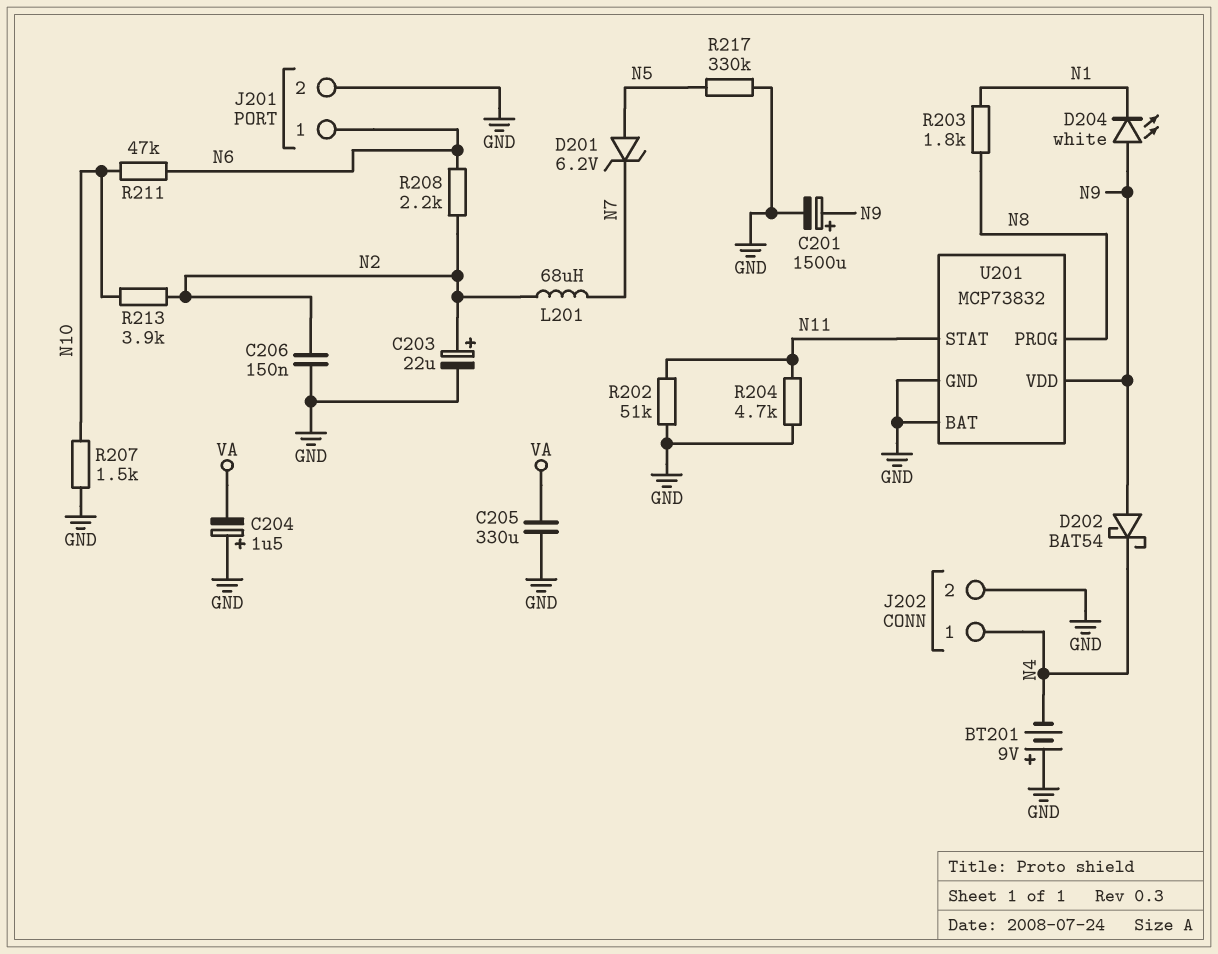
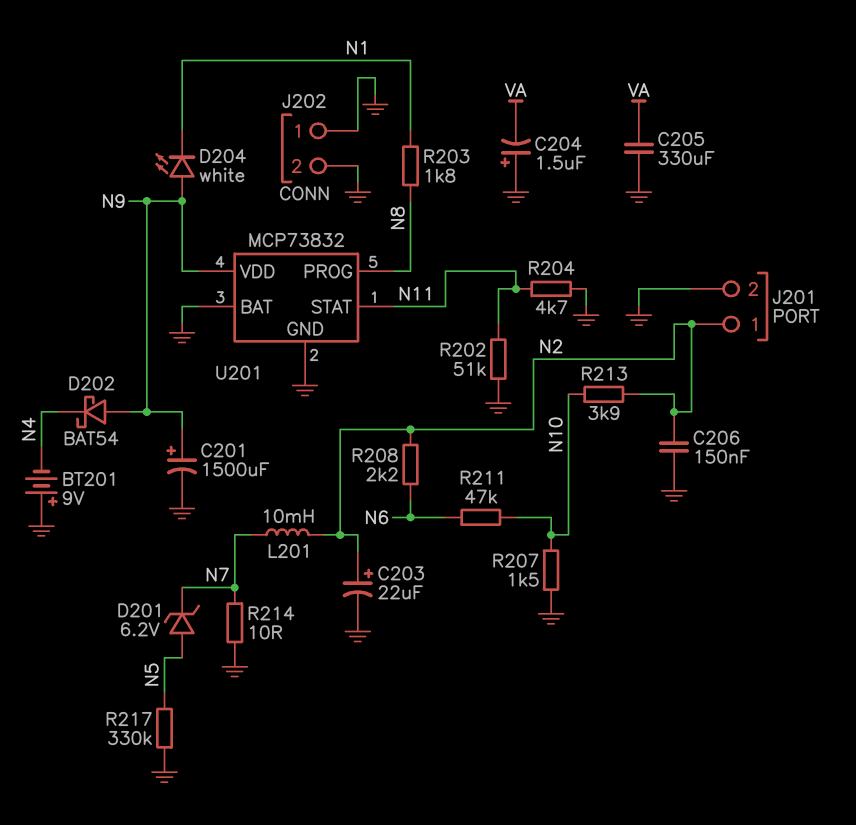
J201 pin 1: N6 -> N2
J202 pin 1: N4 -> GND
L201: 68uH (N2, N7) -> 10mH (N2, N7)
R214: none -> 10 (GND, N7)

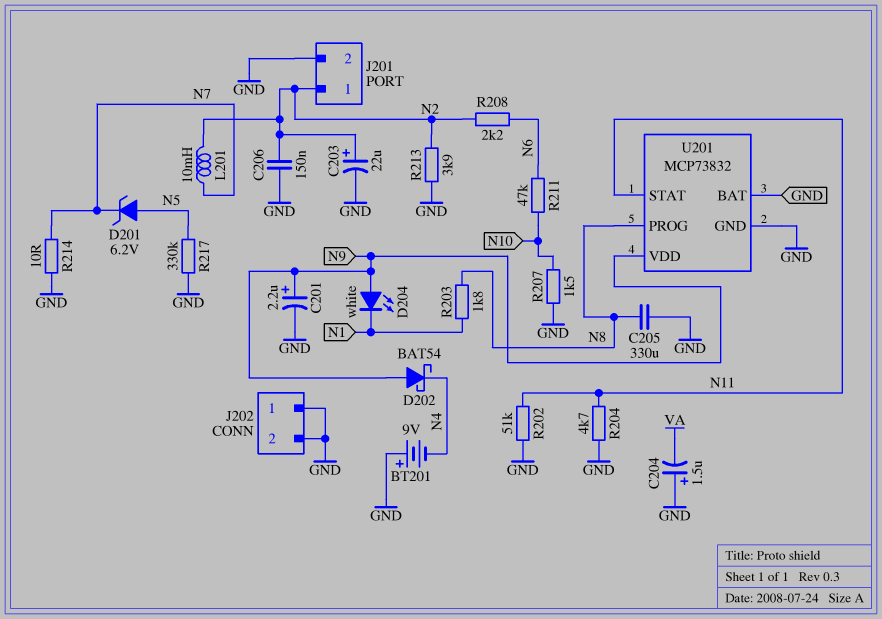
C201: 1500uF (plus N9, minus GND) -> 2.2uF (plus N9, minus GND)
C205: 330uF (GND, VA) -> 330uF (GND, N8)
R213: 3.9k (N2, N10) -> 3.9k (GND, N2)

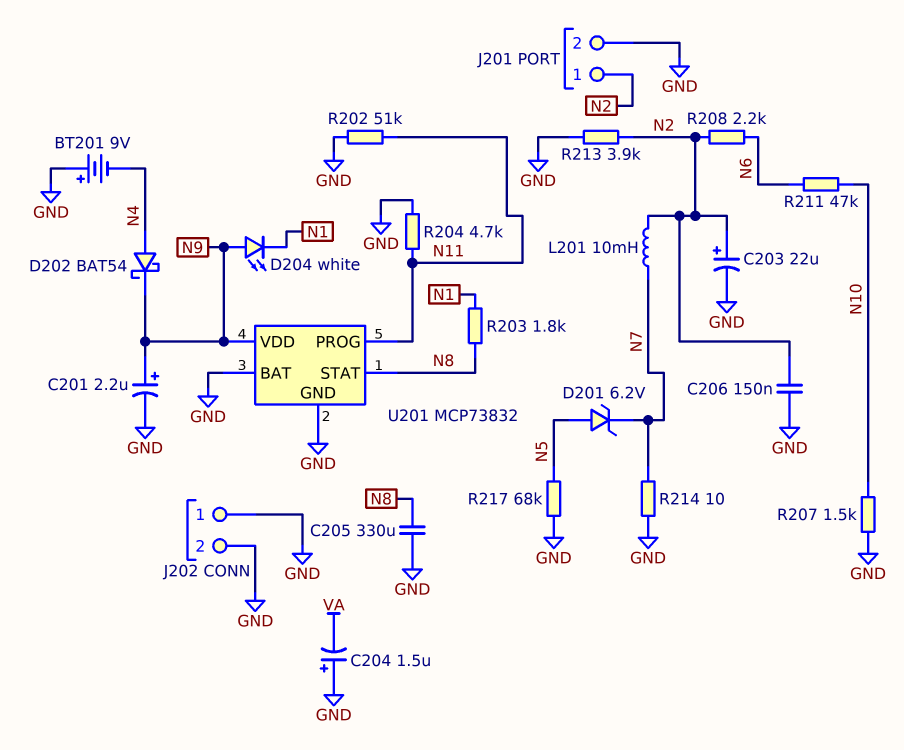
D202: schottky BAT54 (A N9, K N4) -> schottky BAT54 (A N4, K N9)
R217: 330k (GND, N5) -> 68k (GND, N5)
U201 pin PROG: N8 -> N11
U201 pin STAT: N11 -> N8

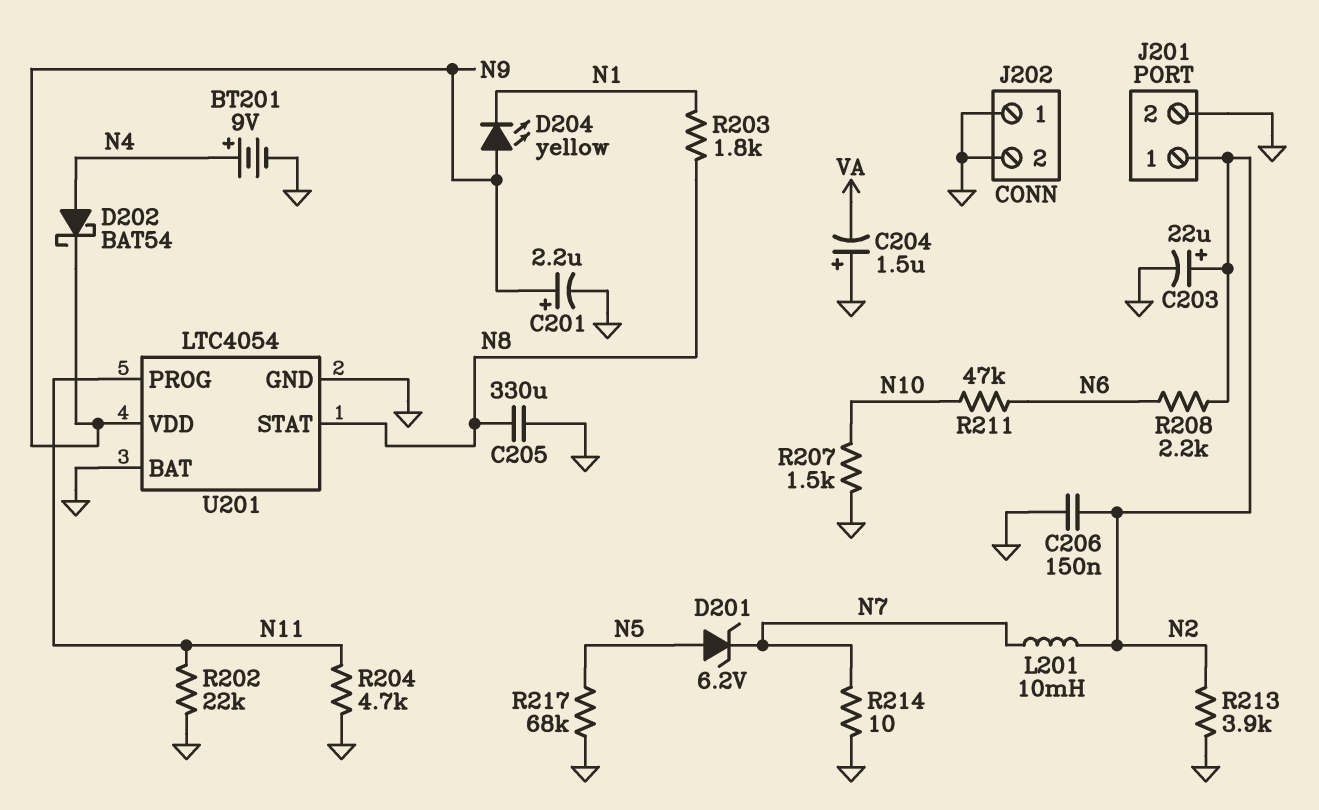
BT201: 9V (plus GND, minus N4) -> 9V (plus N4, minus GND)
D204: LED white (A N9, K N1) -> LED yellow (A N9, K N1)
R202: 51k (GND, N11) -> 22k (GND, N11)
U201: MCP73832 -> LTC4054

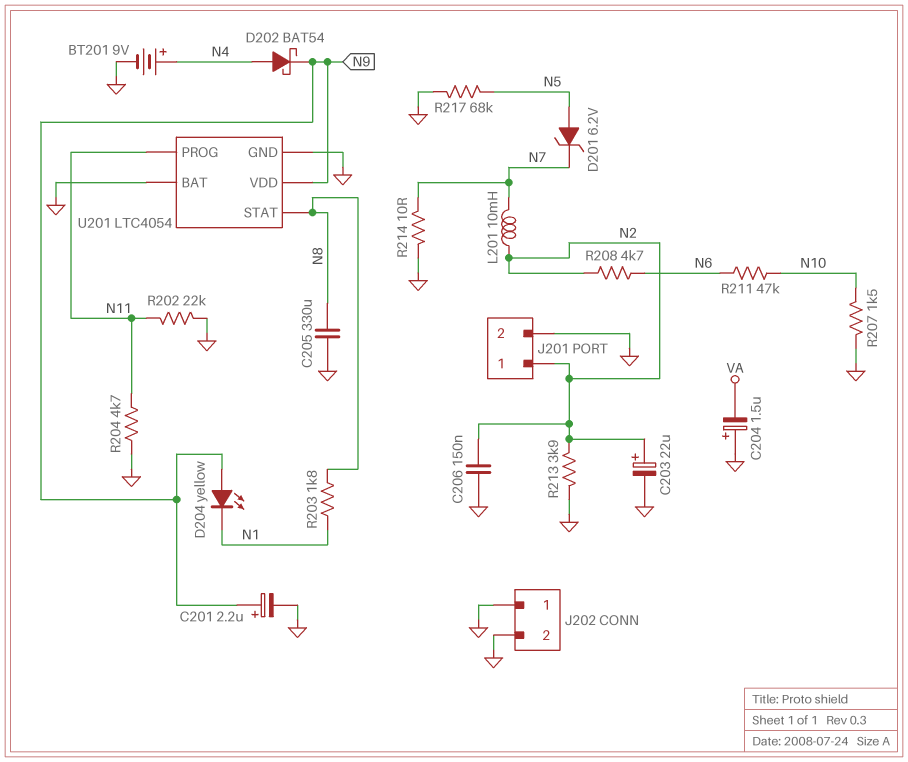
R208: 2.2k (N2, N6) -> 4.7k (N2, N6)

